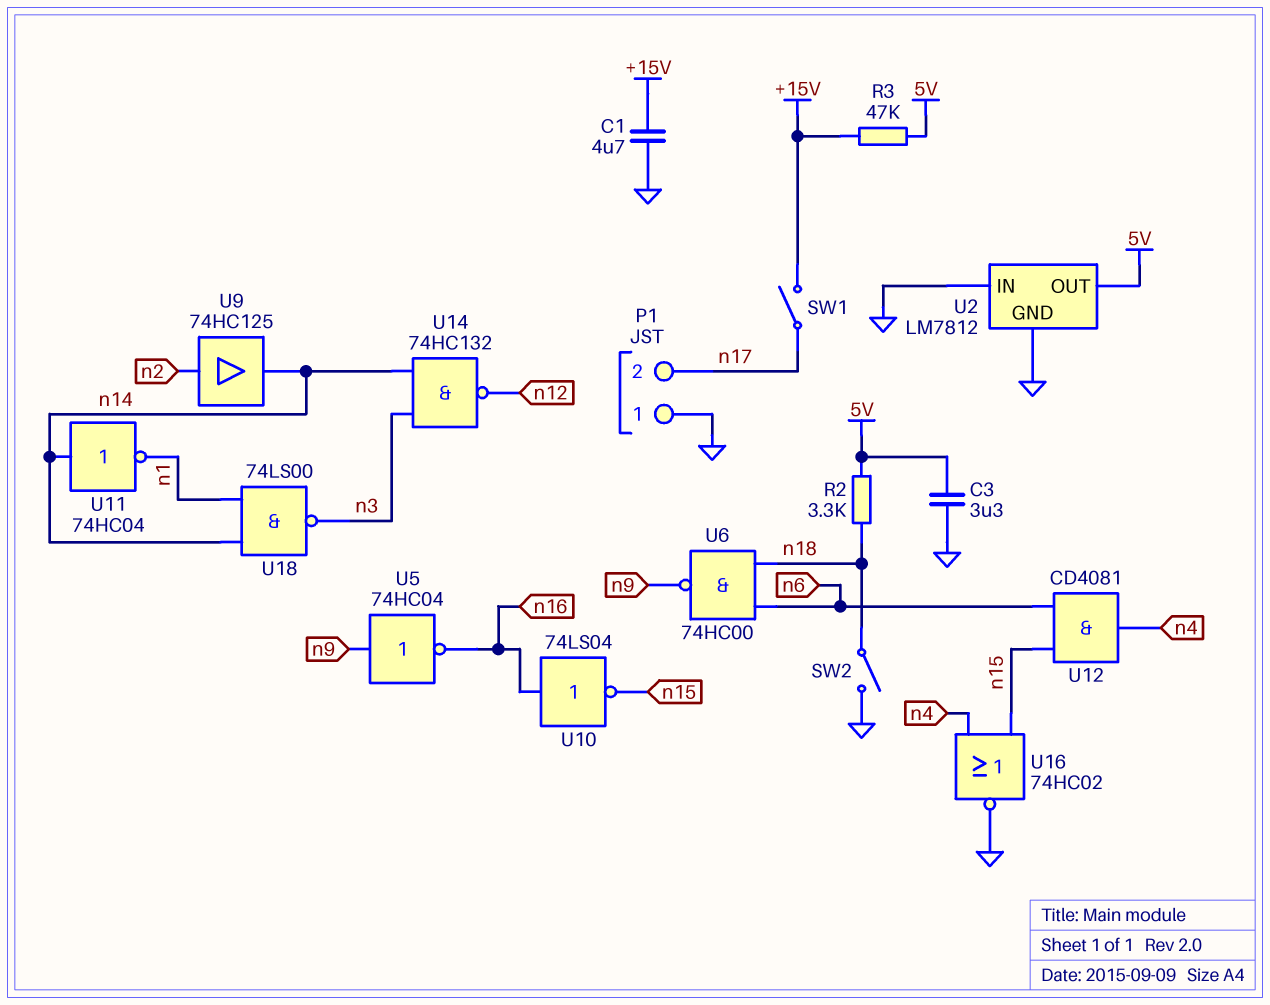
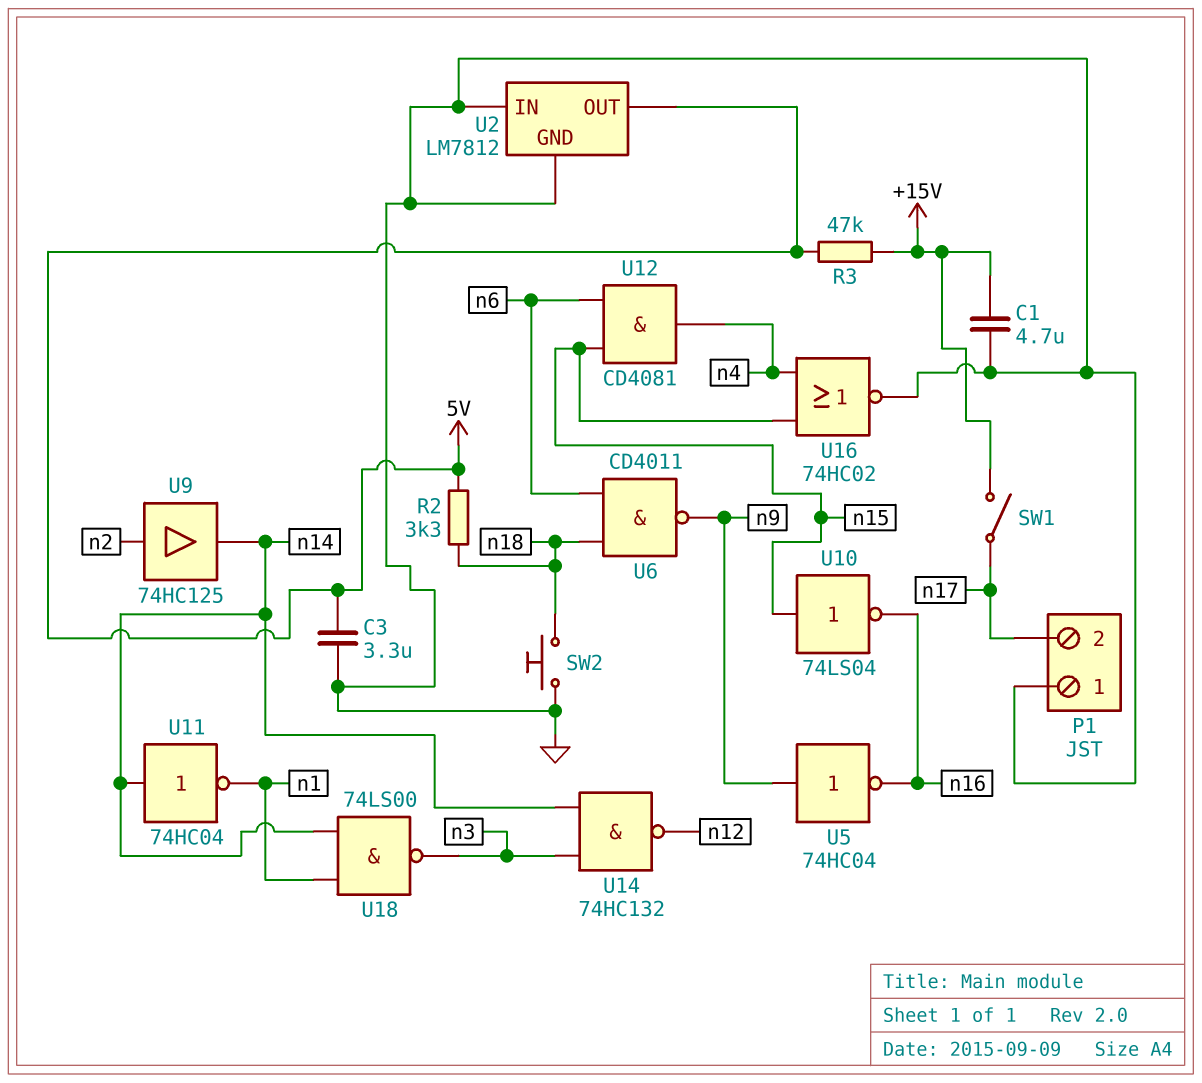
SW2: switch (GND, n18) -> button (GND, n18)
U6: NAND 74HC00 (in n6, in n18, out n9) -> NAND CD4011 (in n6, in n18, out n9)
U10: NOT 74LS04 (in n16, out n15) -> NOT 74LS04 (in n15, out n16)

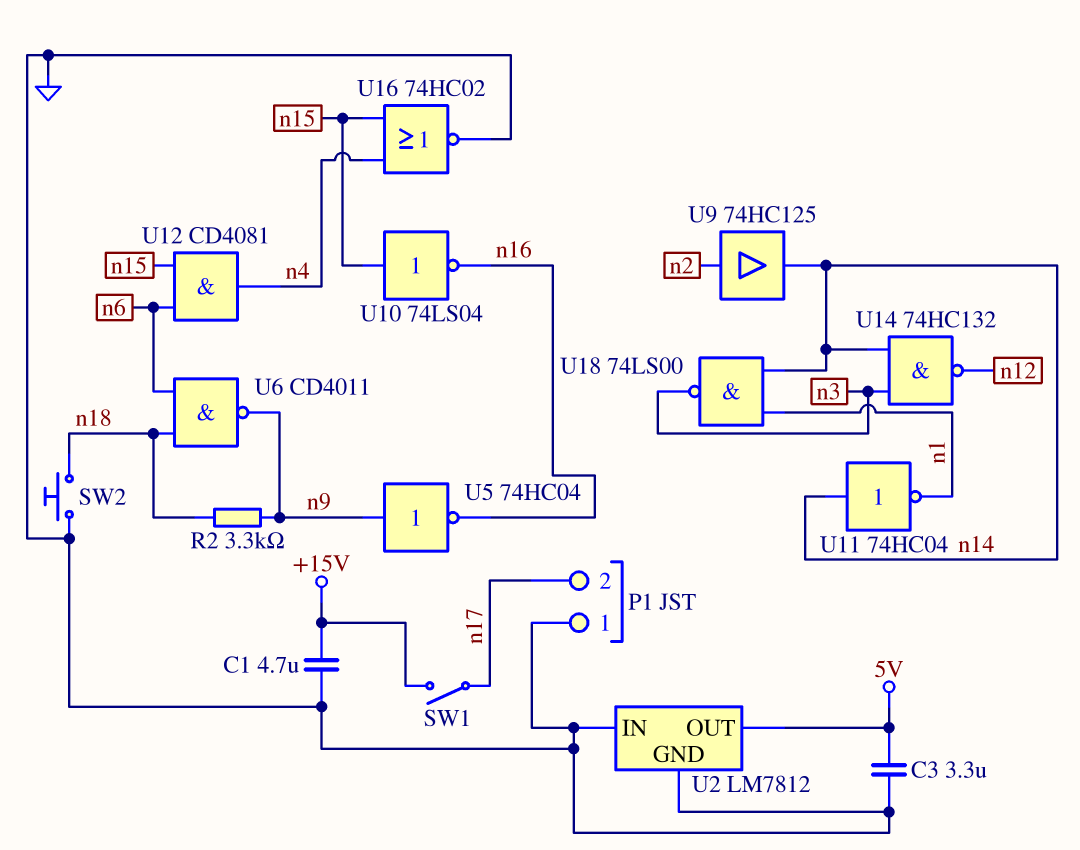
R2: 3.3k (5V, n18) -> 3.3k (n9, n18)
R3: 47k (+15V, 5V) -> none

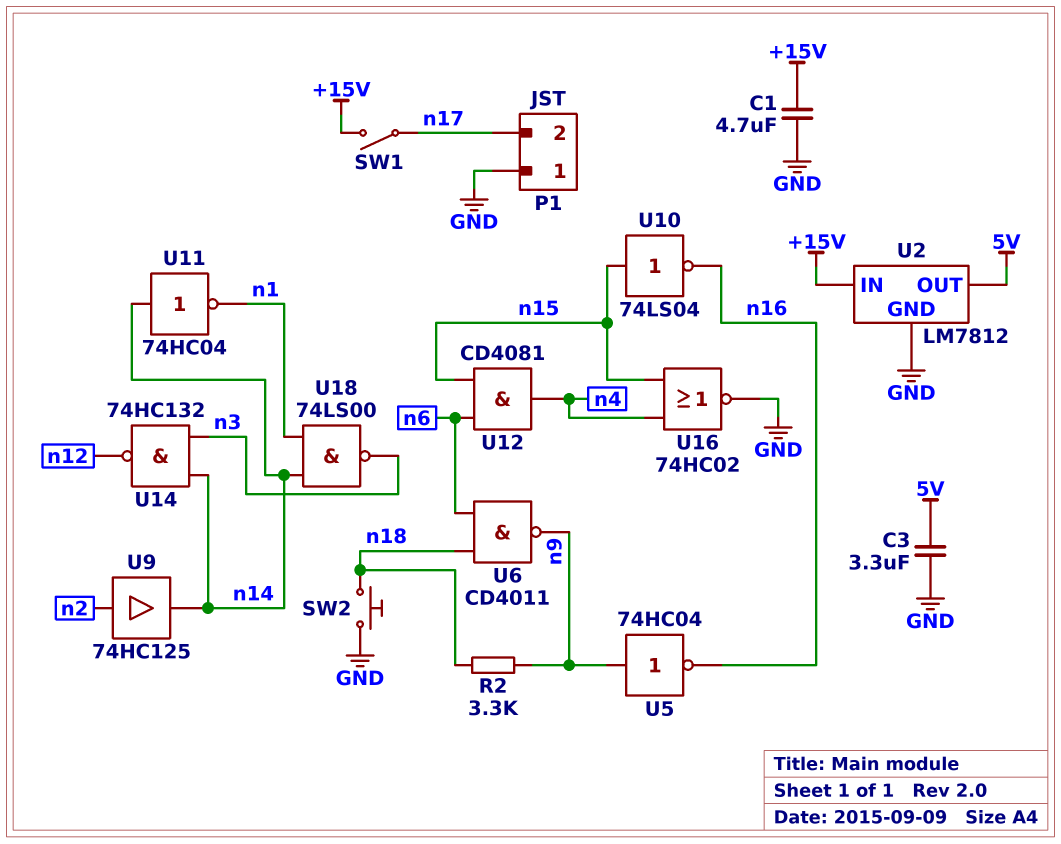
U2 pin IN: GND -> +15V

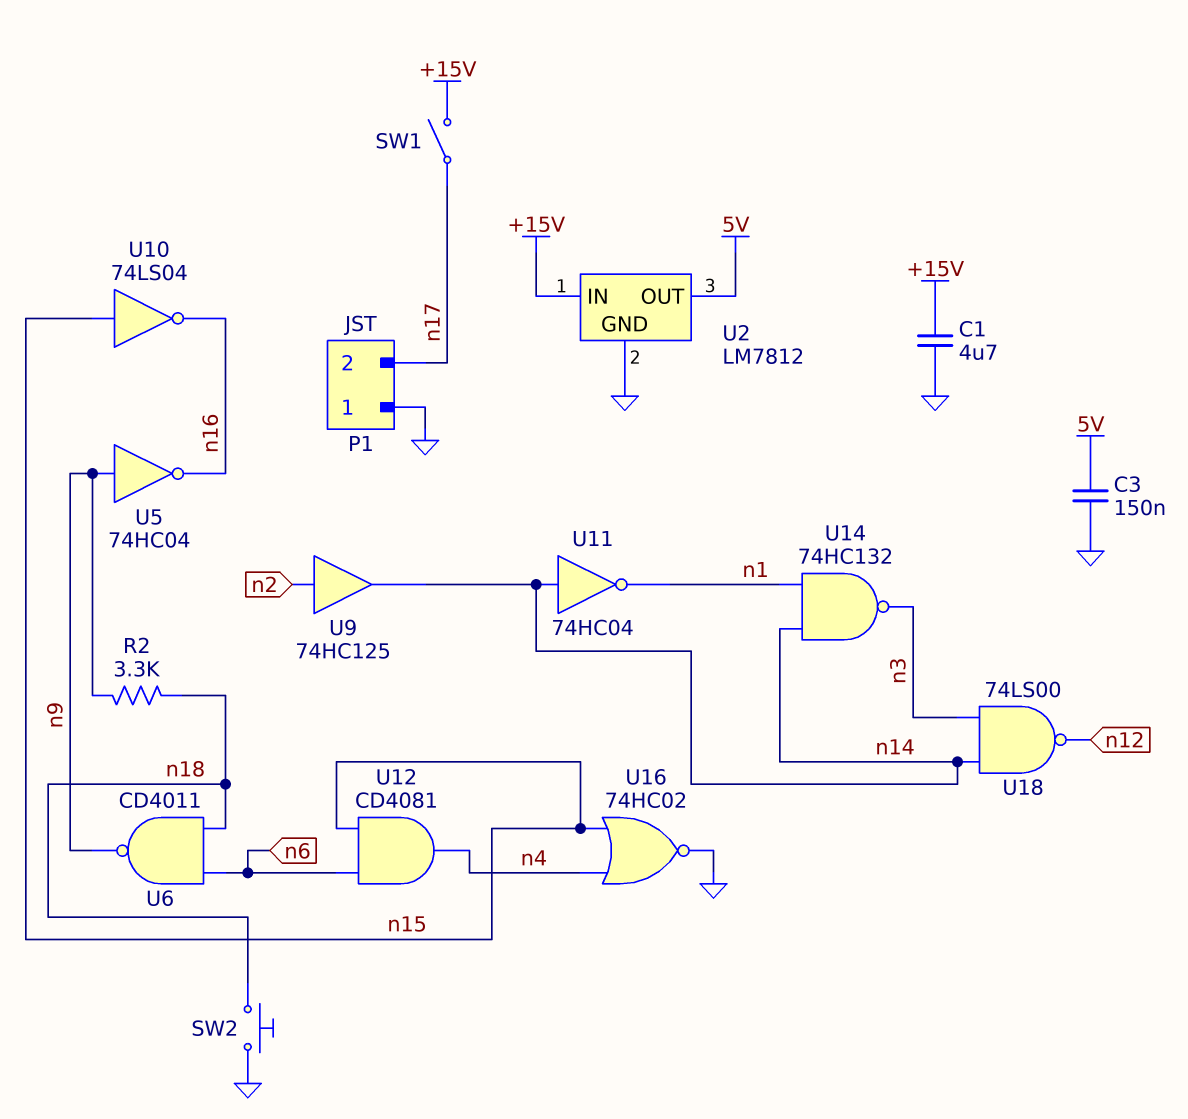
C3: 3.3uF (5V, GND) -> 150nF (5V, GND)
U14: NAND 74HC132 (in n3, in n14, out n12) -> NAND 74HC132 (in n1, in n14, out n3)
U18: NAND 74LS00 (in n1, in n14, out n3) -> NAND 74LS00 (in n3, in n14, out n12)

